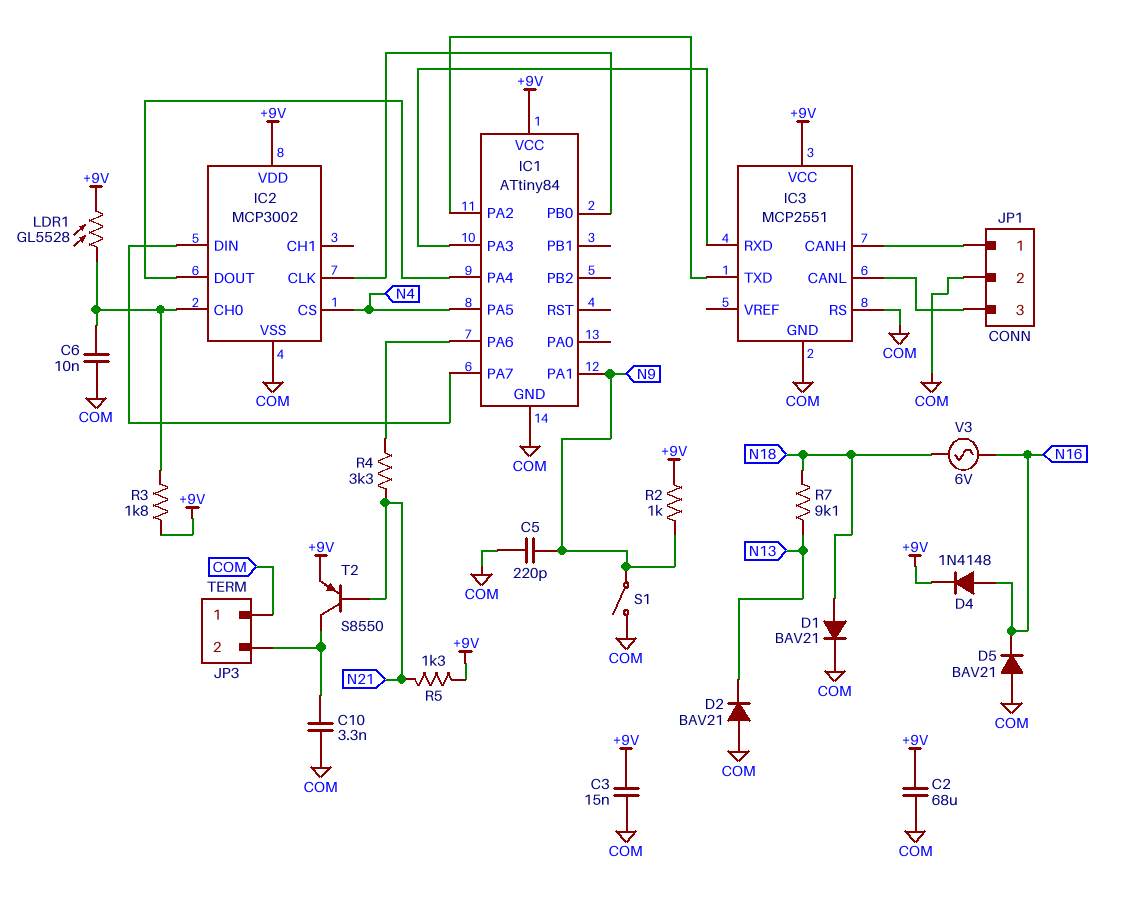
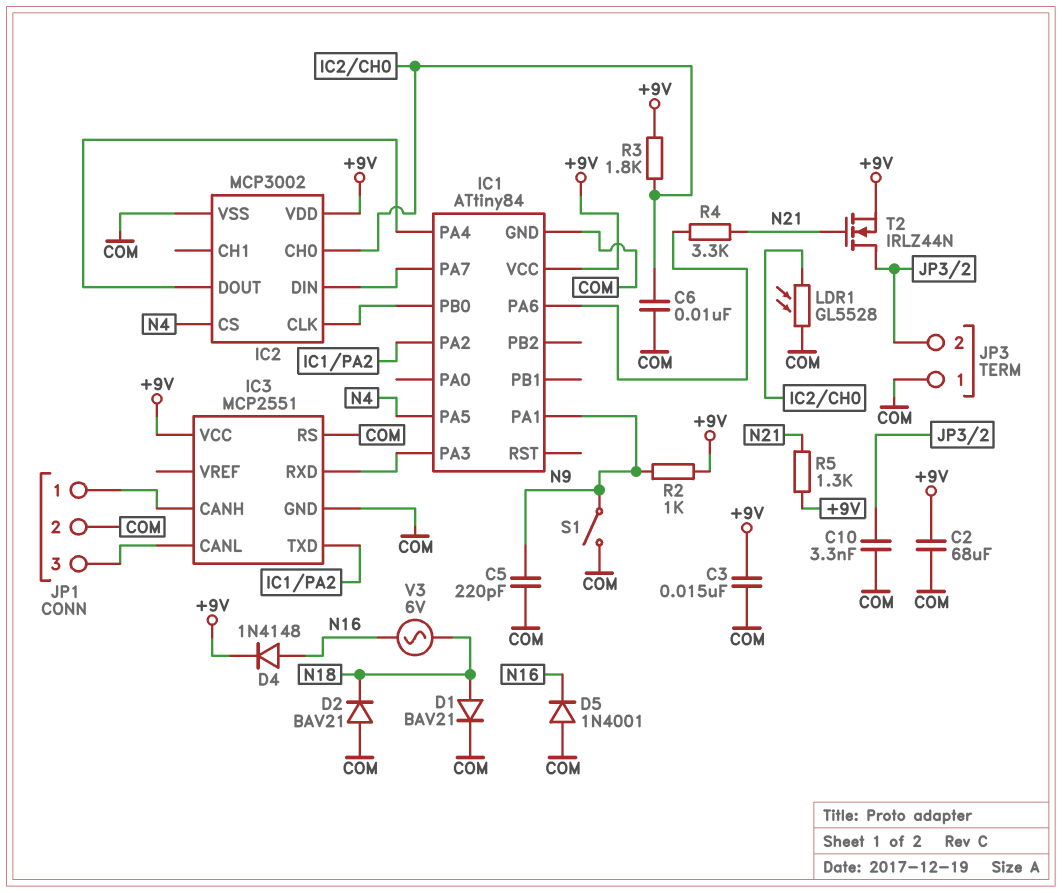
D2: diode BAV21 (A COM, K N13) -> diode BAV21 (A COM, K N18)
D5: diode BAV21 (A COM, K N16) -> diode 1N4001 (A COM, K N16)
LDR1: GL5528 (+9V, IC2/CH0) -> GL5528 (COM, IC2/CH0)
R7: 9.1k (N13, N18) -> none
T2: PNP S8550 (B N21, C JP3/2, E +9V) -> NMOS IRLZ44N (G N21, D JP3/2, S +9V)

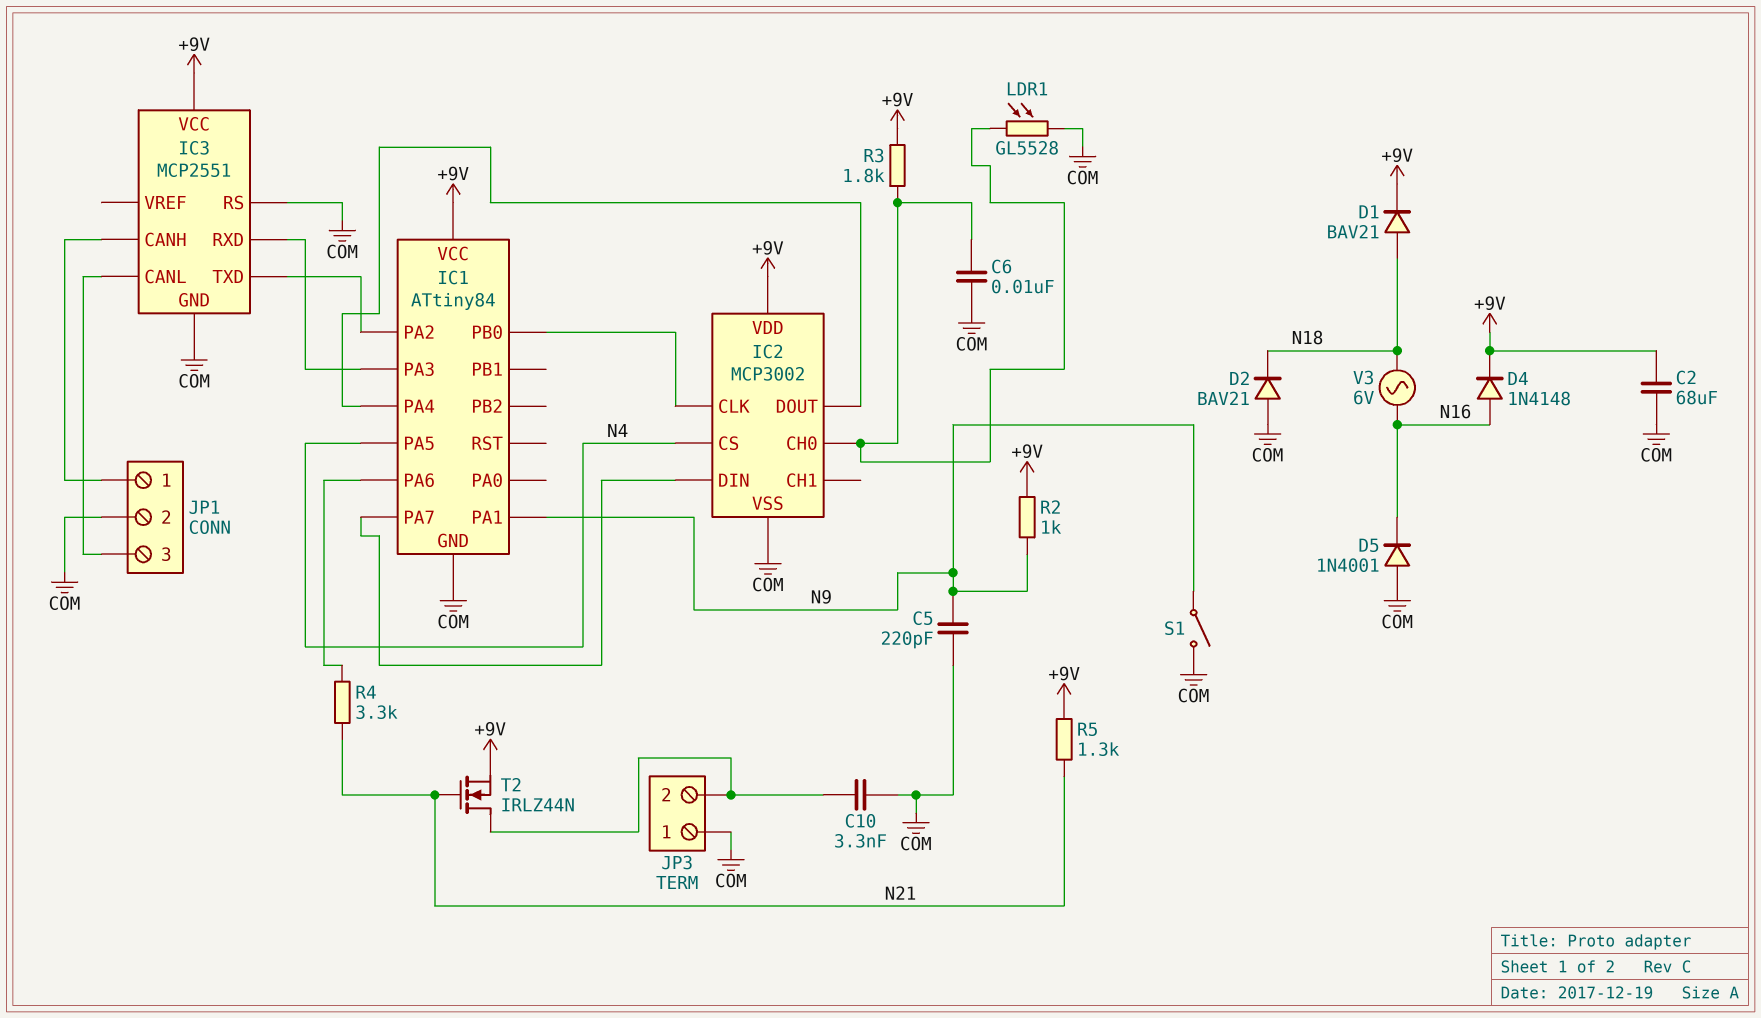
C3: 15nF (+9V, COM) -> none
D1: diode BAV21 (A N18, K COM) -> diode BAV21 (A N18, K +9V)

